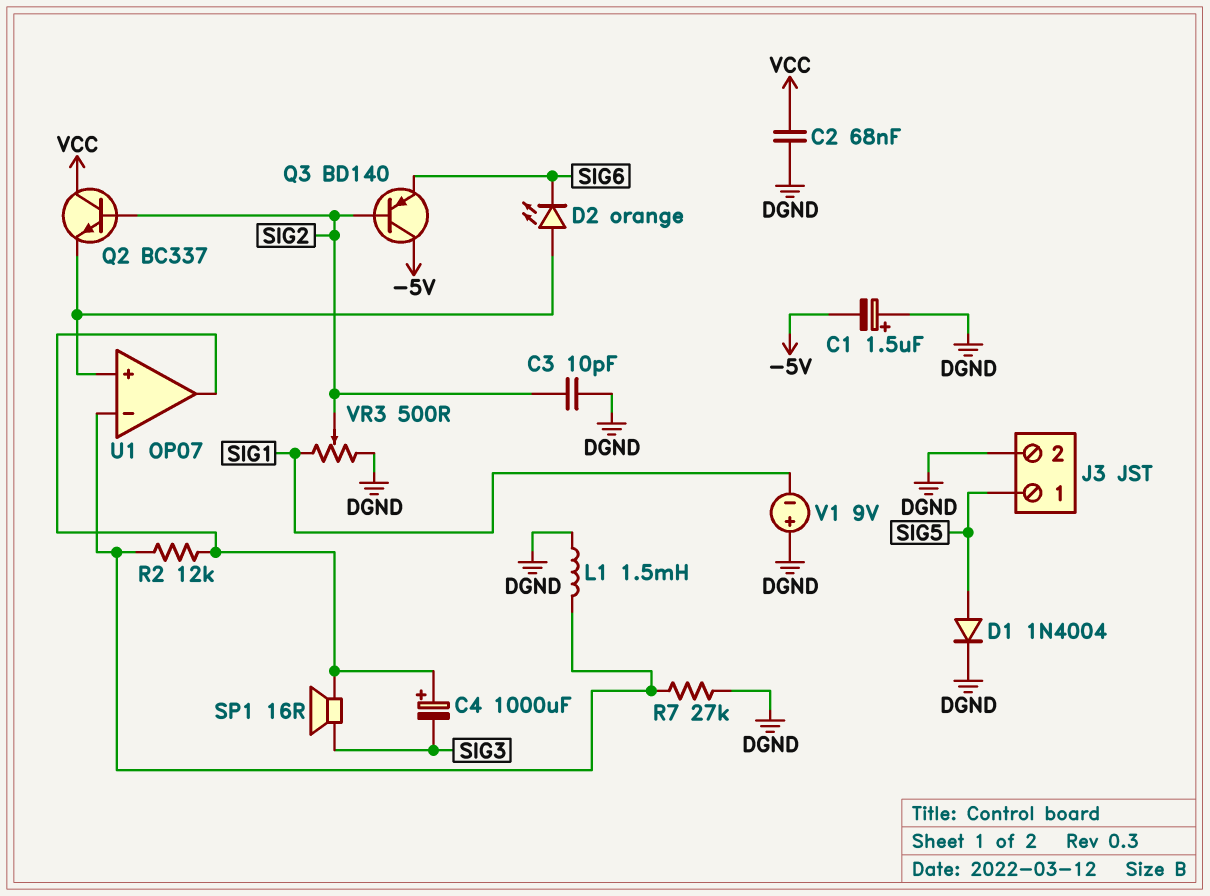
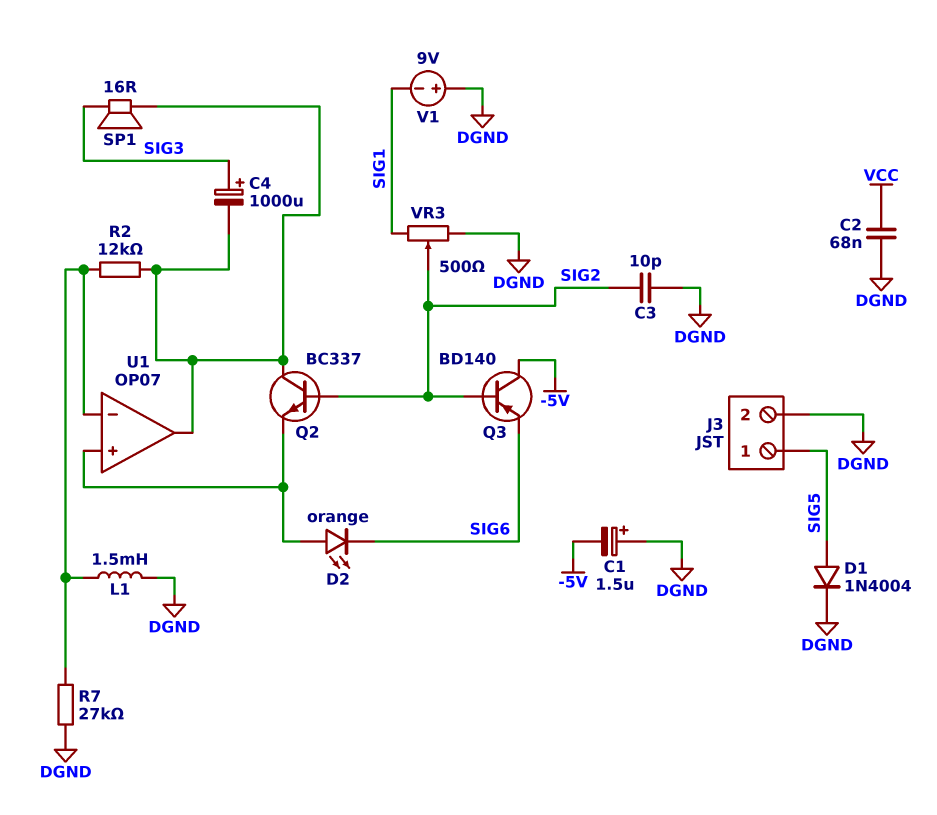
C4: 1000uF (plus U1/out, minus SIG3) -> 1000uF (plus SIG3, minus U1/out)
Q2: NPN BC337 (B SIG2, C VCC, E U1/in+) -> NPN BC337 (B SIG2, C U1/out, E U1/in+)

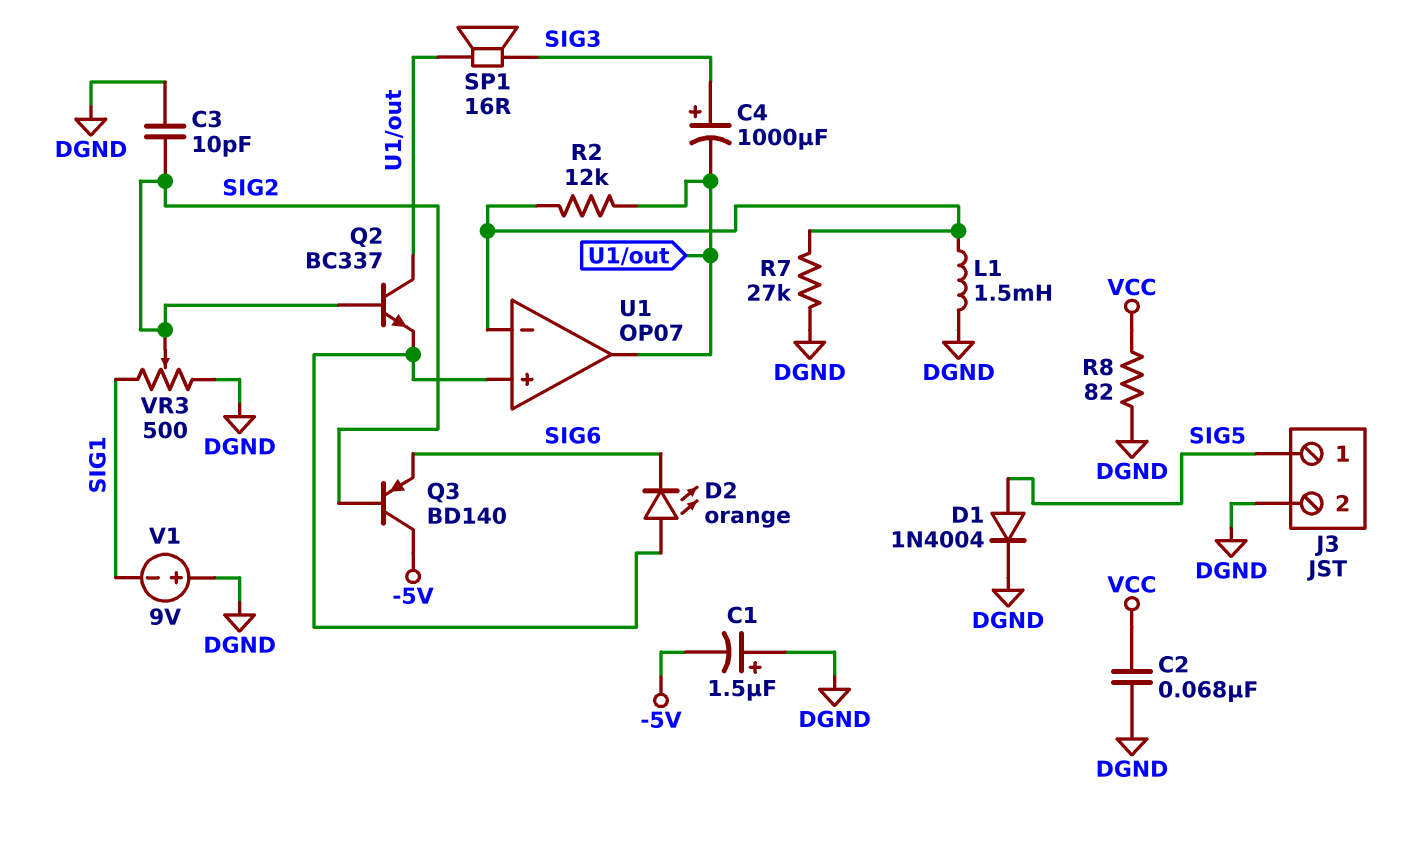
R8: none -> 82 (DGND, VCC)

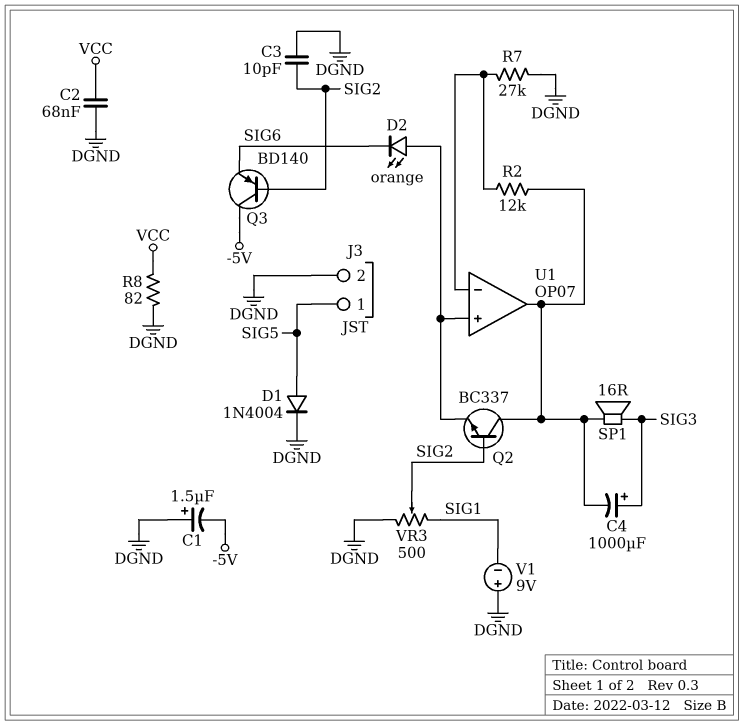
L1: 1.5mH (DGND, U1/in-) -> none

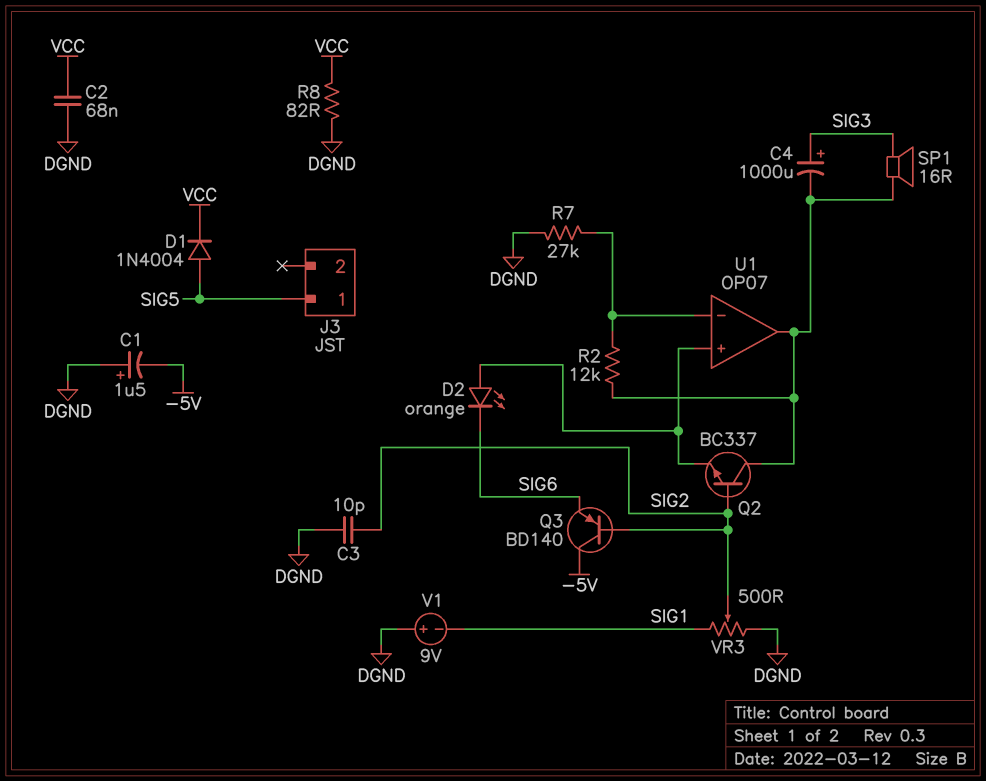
D1: diode 1N4004 (A SIG5, K DGND) -> diode 1N4004 (A SIG5, K VCC)
J3 pin 2: DGND -> none

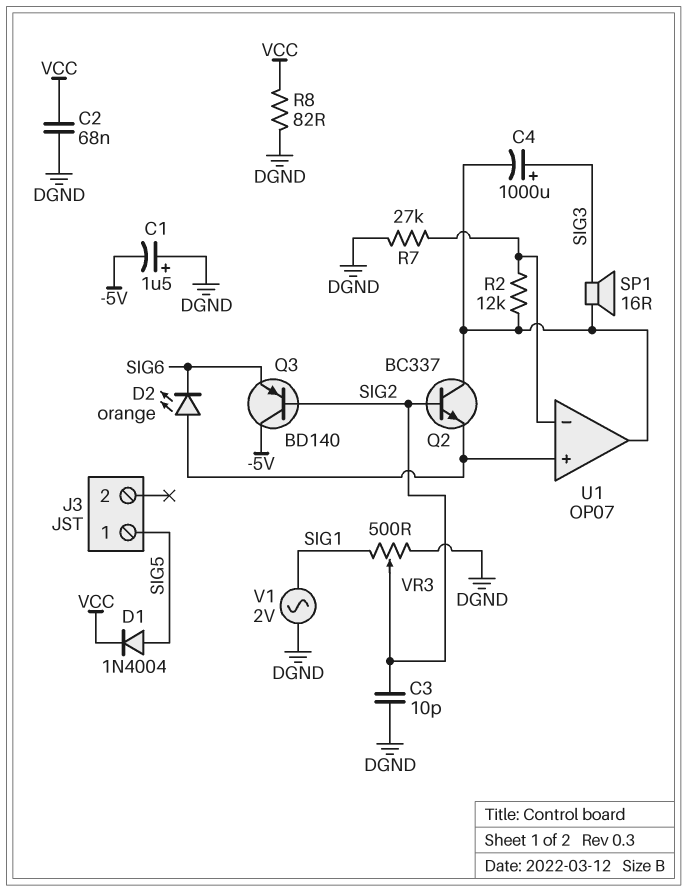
V1: 9V (plus DGND, minus SIG1) -> AC 2V (DGND, SIG1)

